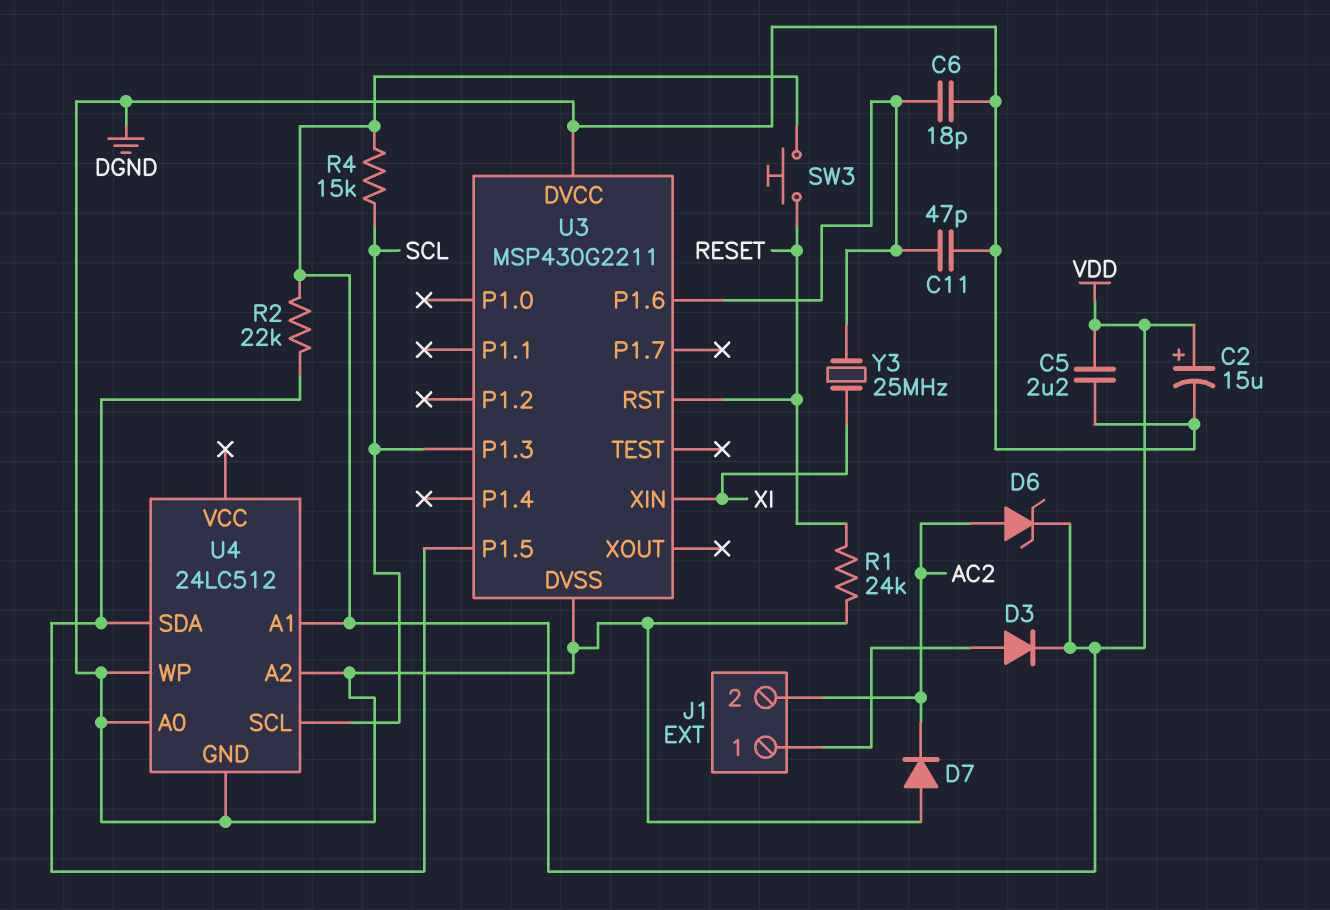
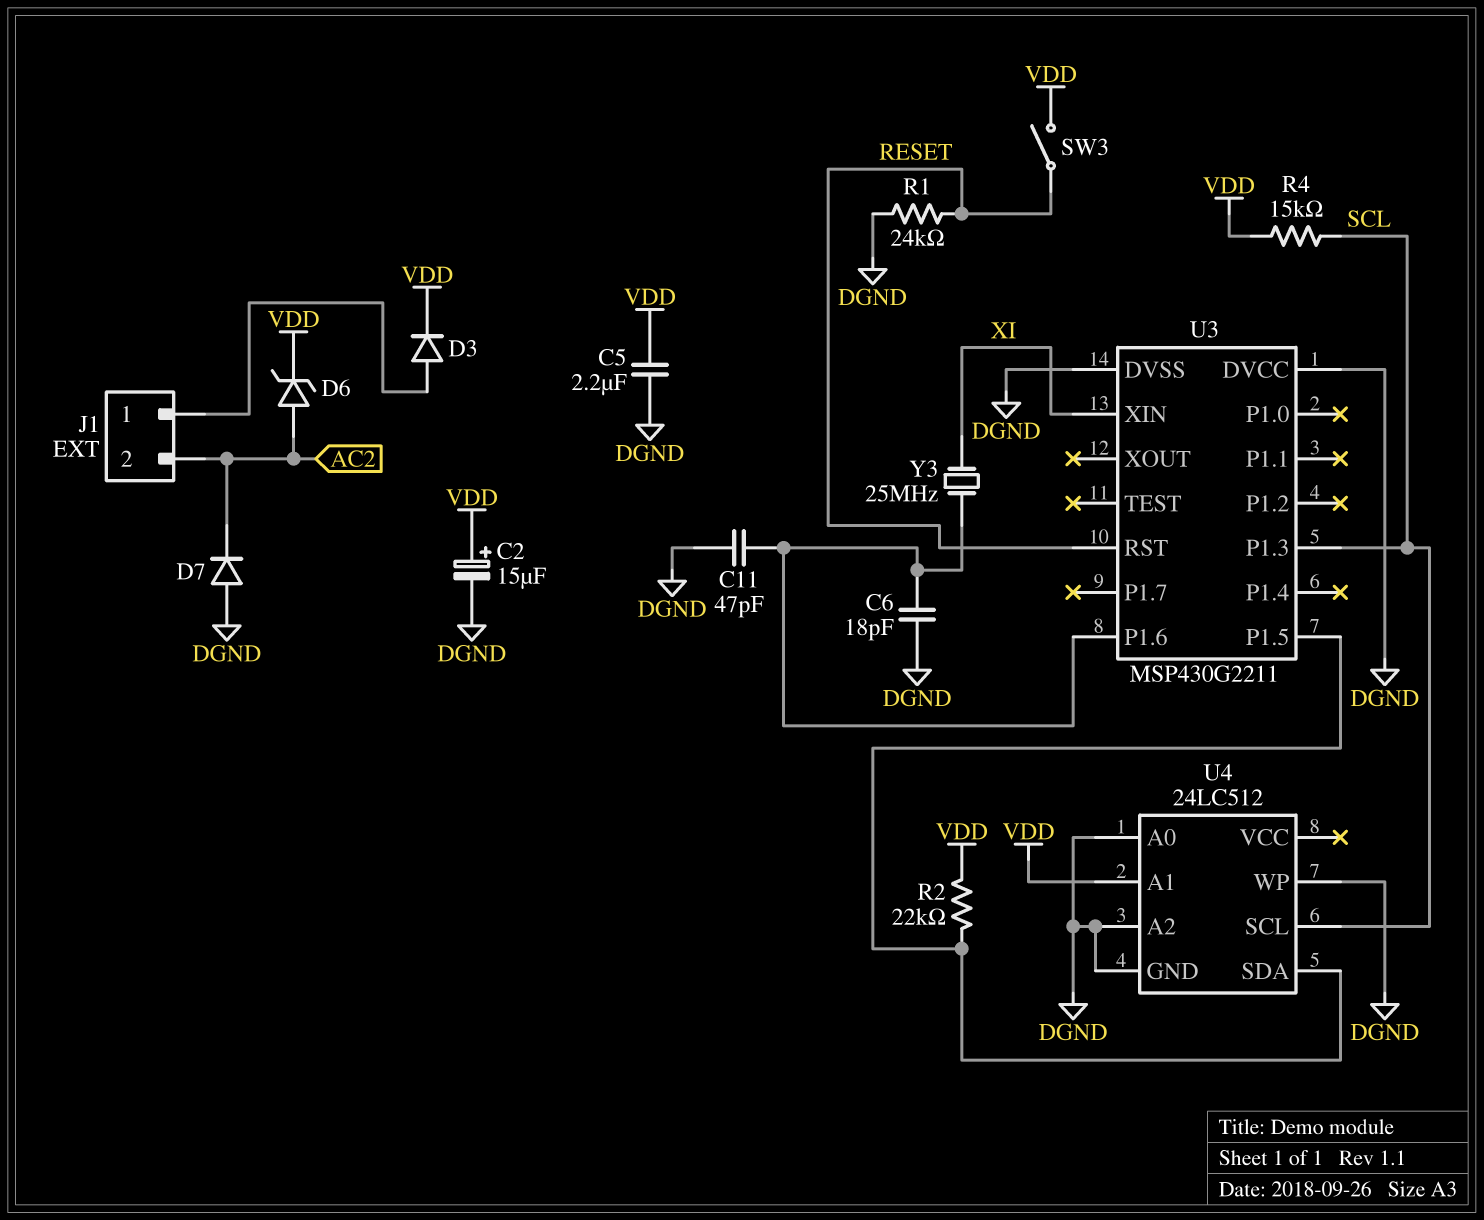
SW3: button (RESET, VDD) -> switch (RESET, VDD)

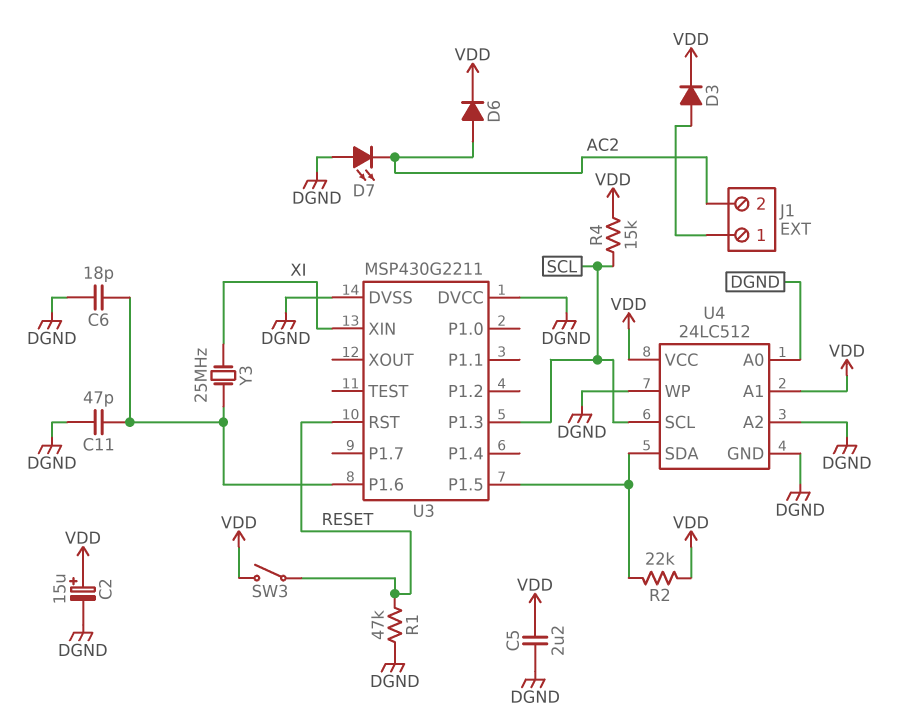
D6: zener (A AC2, K VDD) -> diode (A AC2, K VDD)
D7: diode (A DGND, K AC2) -> LED (A DGND, K AC2)
R1: 24k (DGND, RESET) -> 47k (DGND, RESET)
U4 pin VCC: none -> VDD

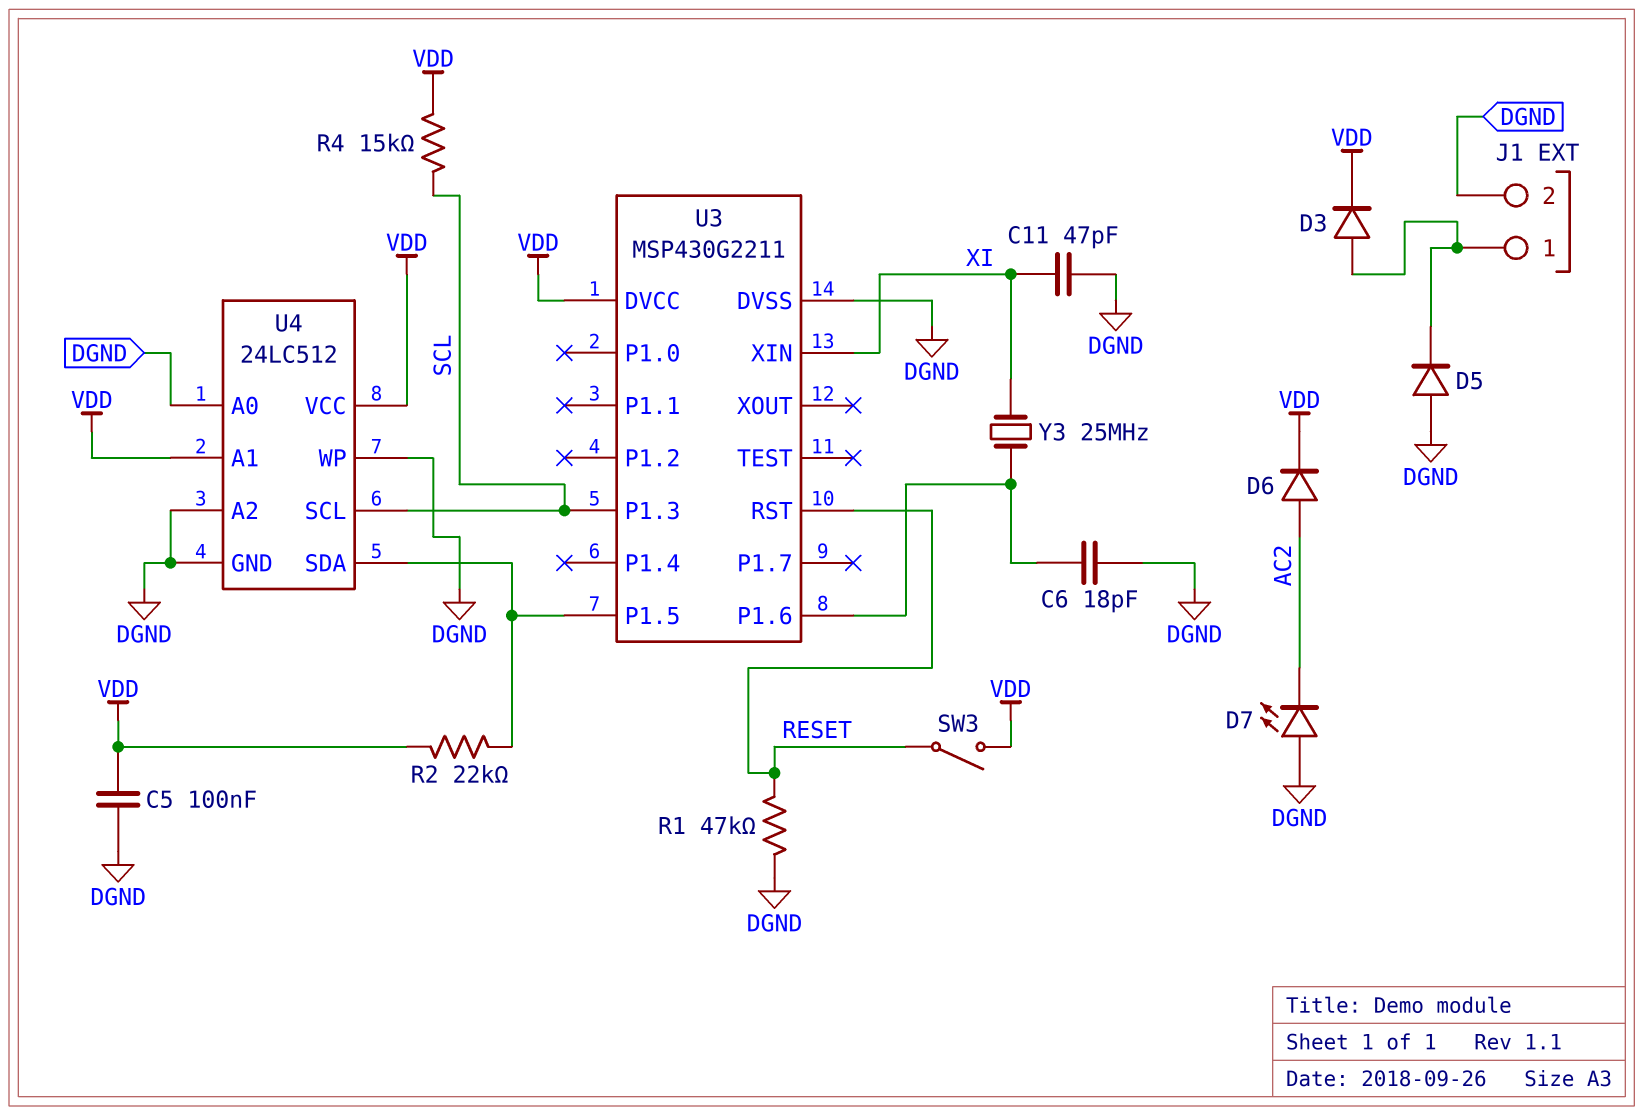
C2: 15uF (plus VDD, minus DGND) -> none
C5: 2.2uF (DGND, VDD) -> 100nF (DGND, VDD)
C11: 47pF (DGND, U3/P1.6) -> 47pF (DGND, XI)
D5: none -> diode (A DGND, K J1/1)
J1 pin 2: AC2 -> DGND
U3 pin DVCC: DGND -> VDD

